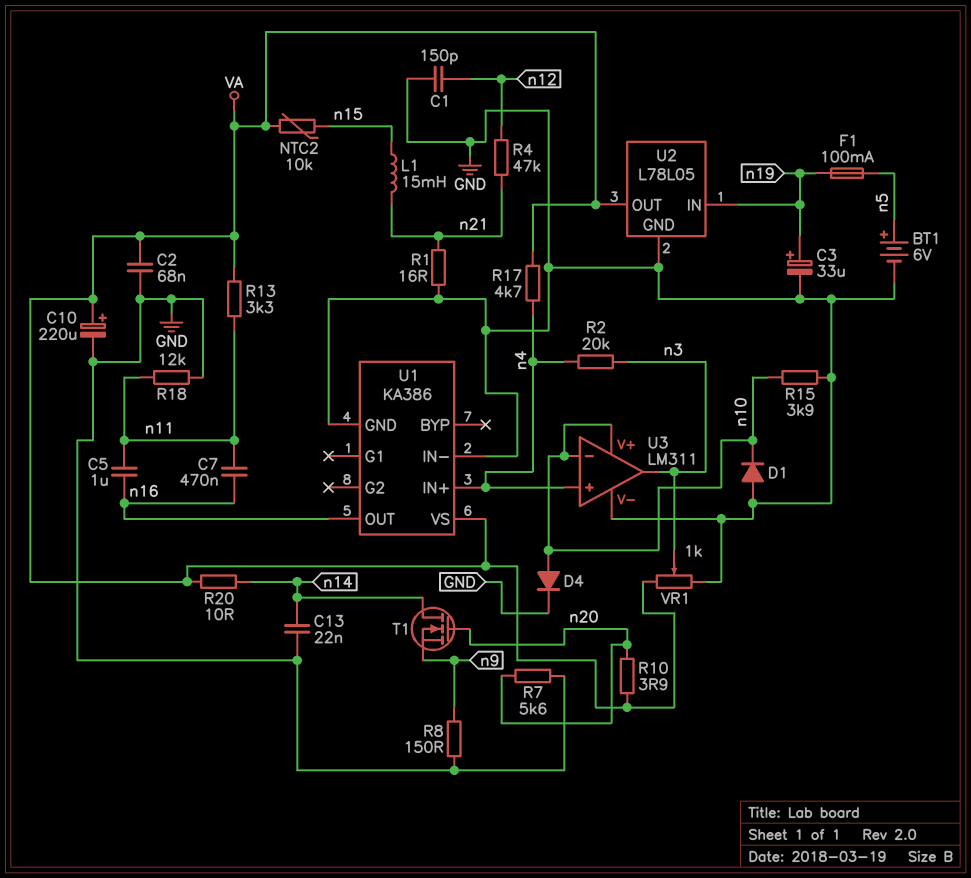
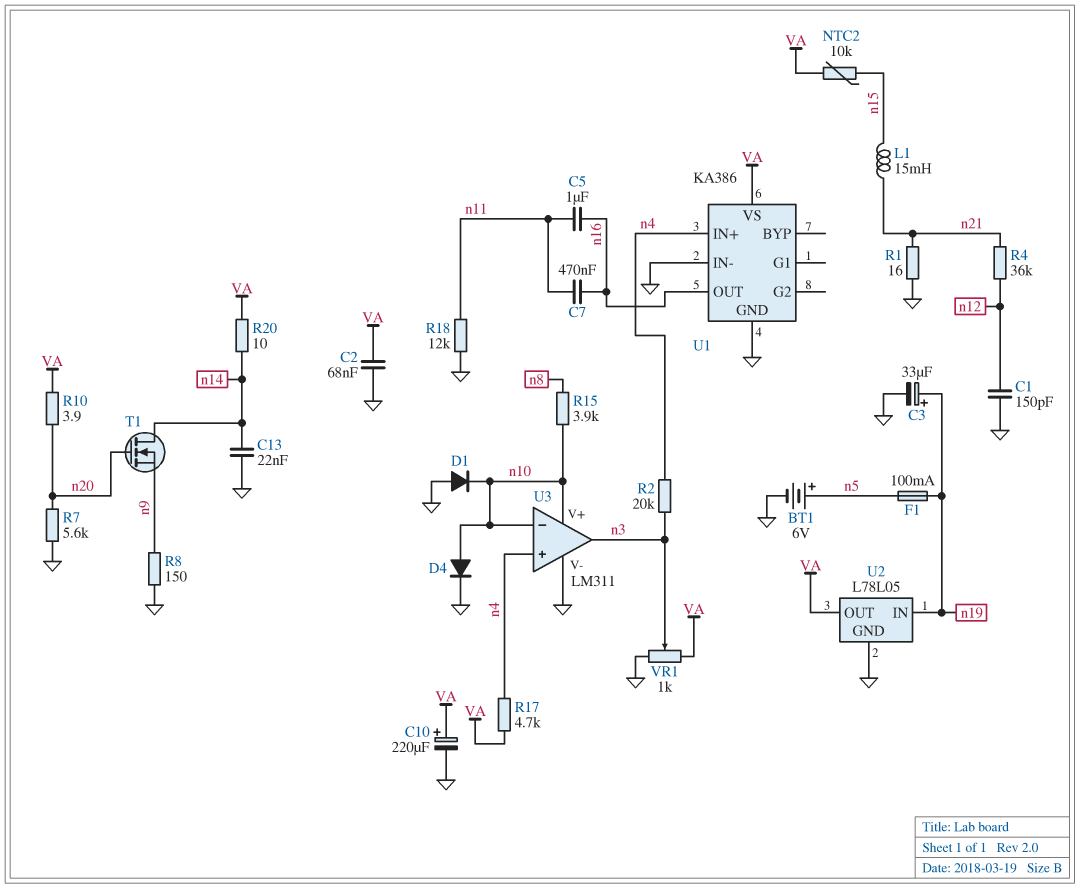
R4: 47k (n12, n21) -> 36k (n12, n21)
R13: 3.3k (VA, n11) -> none
R15: 3.9k (GND, n10) -> 3.9k (n8, n10)

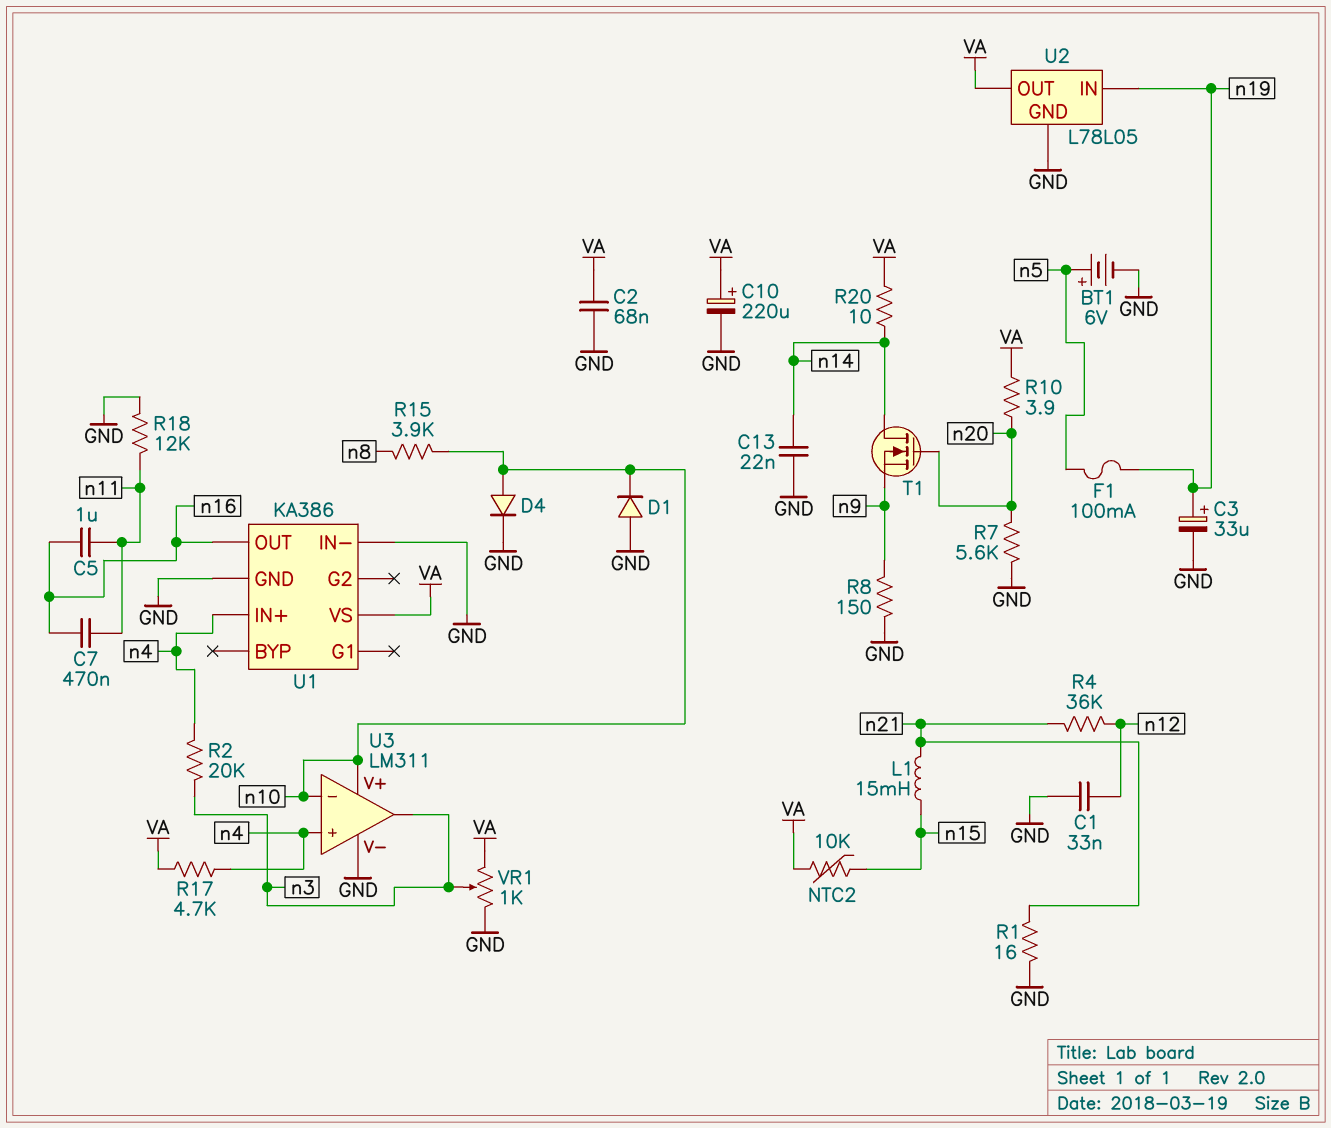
C1: 150pF (GND, n12) -> 33nF (GND, n12)

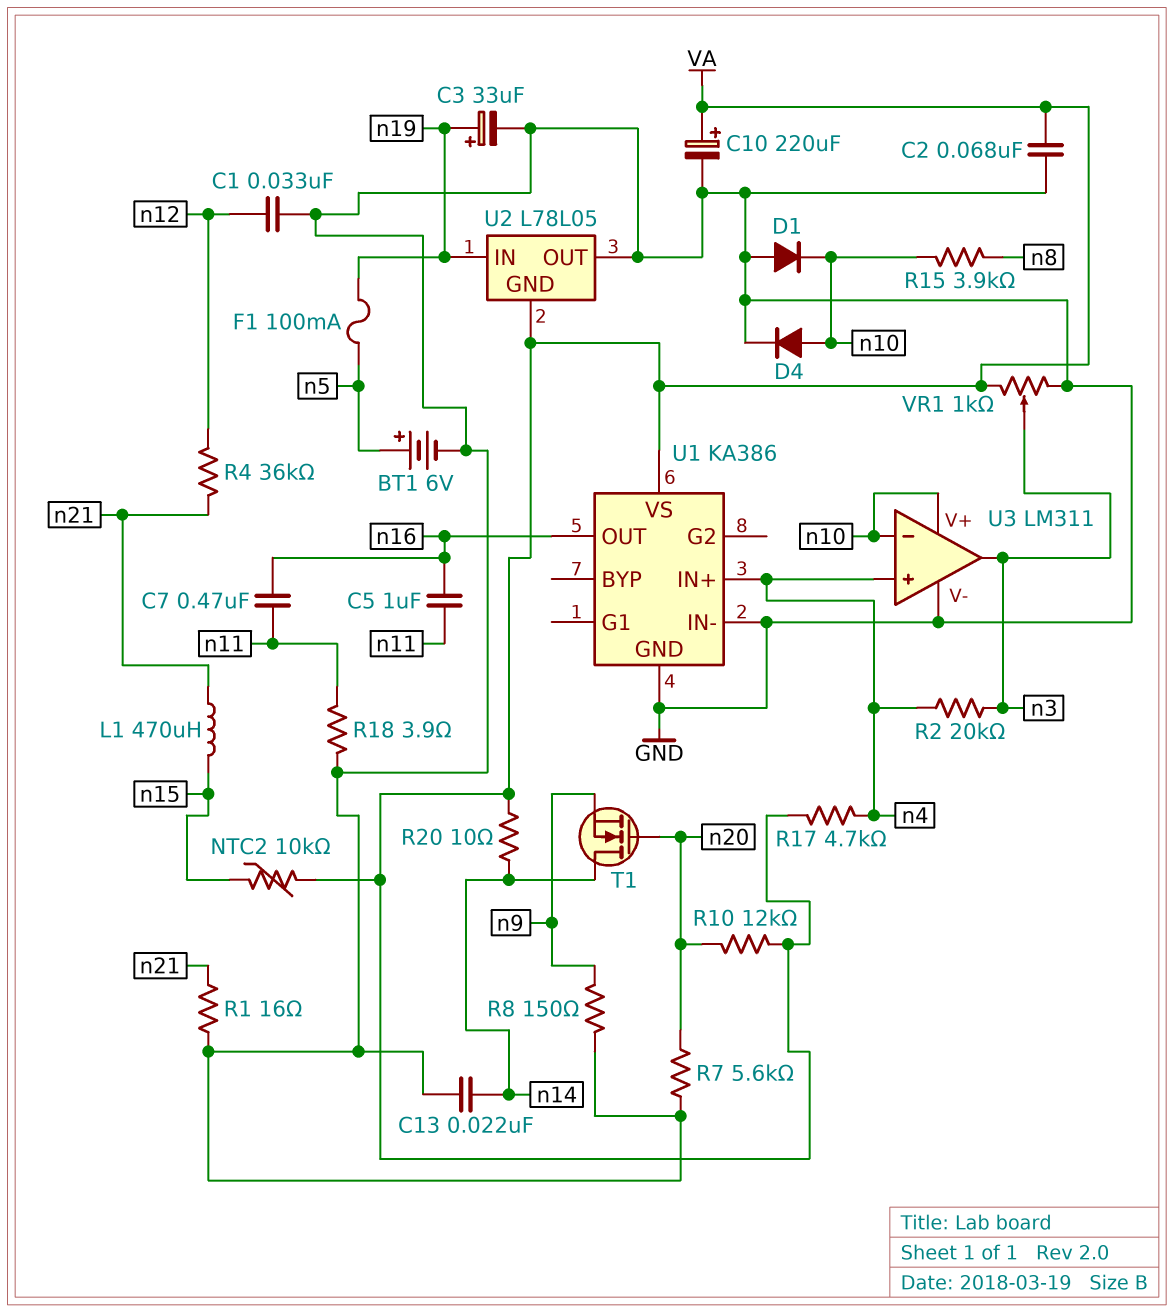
L1: 15mH (n15, n21) -> 470uH (n15, n21)
R10: 3.9 (VA, n20) -> 12k (VA, n20)
R18: 12k (GND, n11) -> 3.9 (GND, n11)
U2 pin GND: GND -> VA
U2 pin OUT: VA -> GND

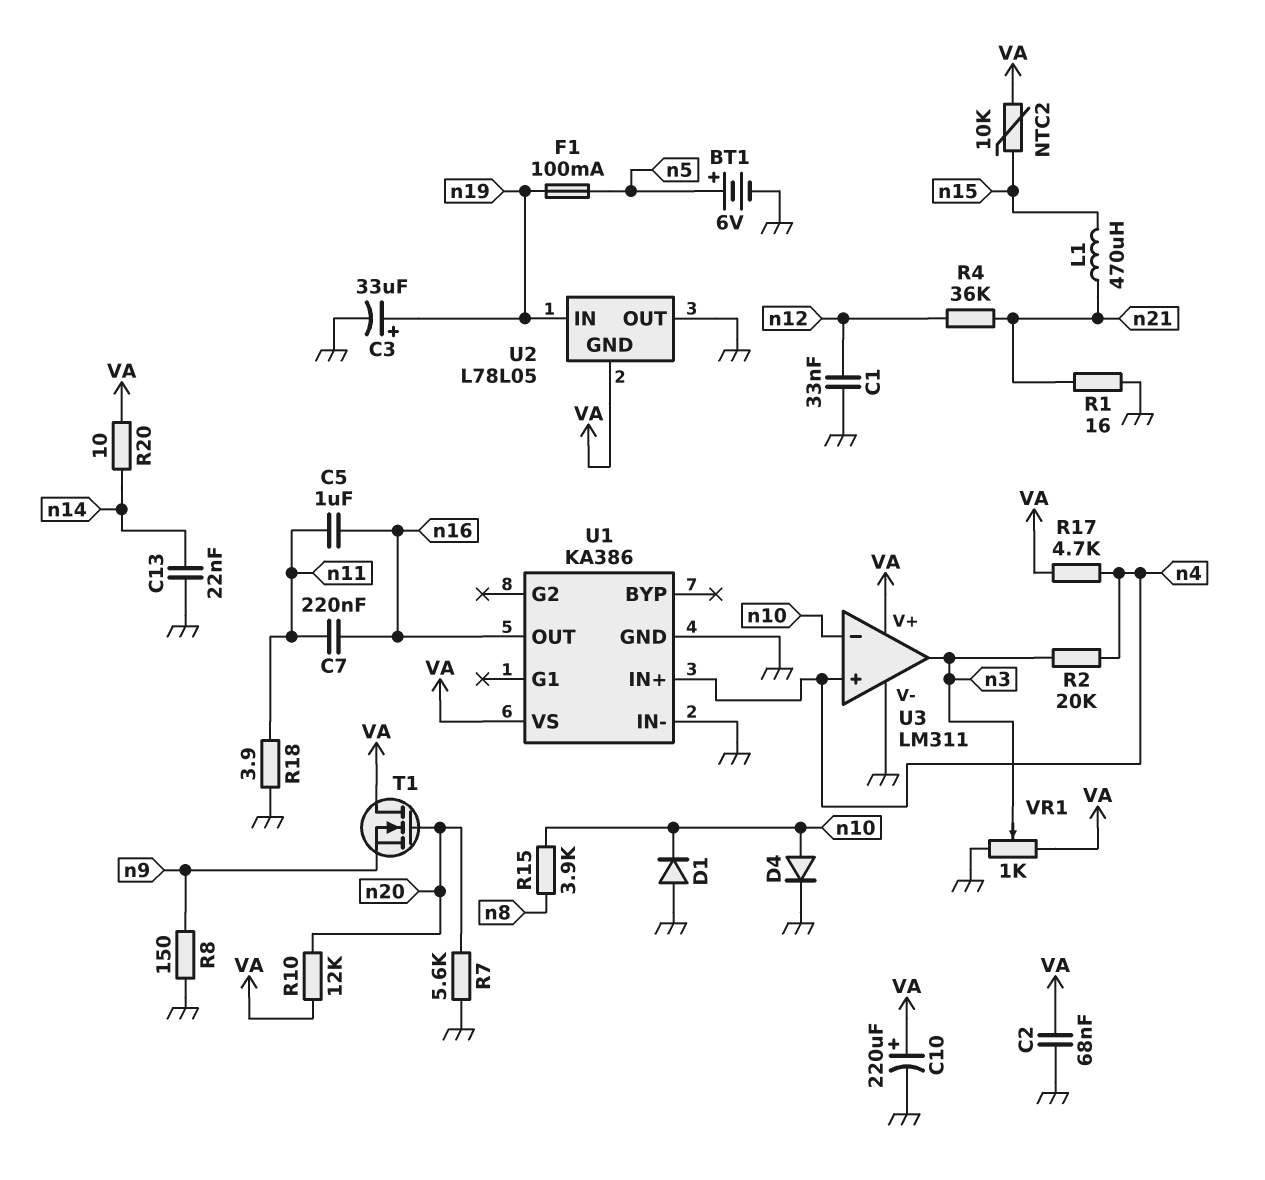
C7: 470nF (n11, n16) -> 220nF (n11, n16)
T1: NMOS (G n20, D n14, S n9) -> NMOS (G n20, D VA, S n9)
U3 pin V+: n10 -> VA

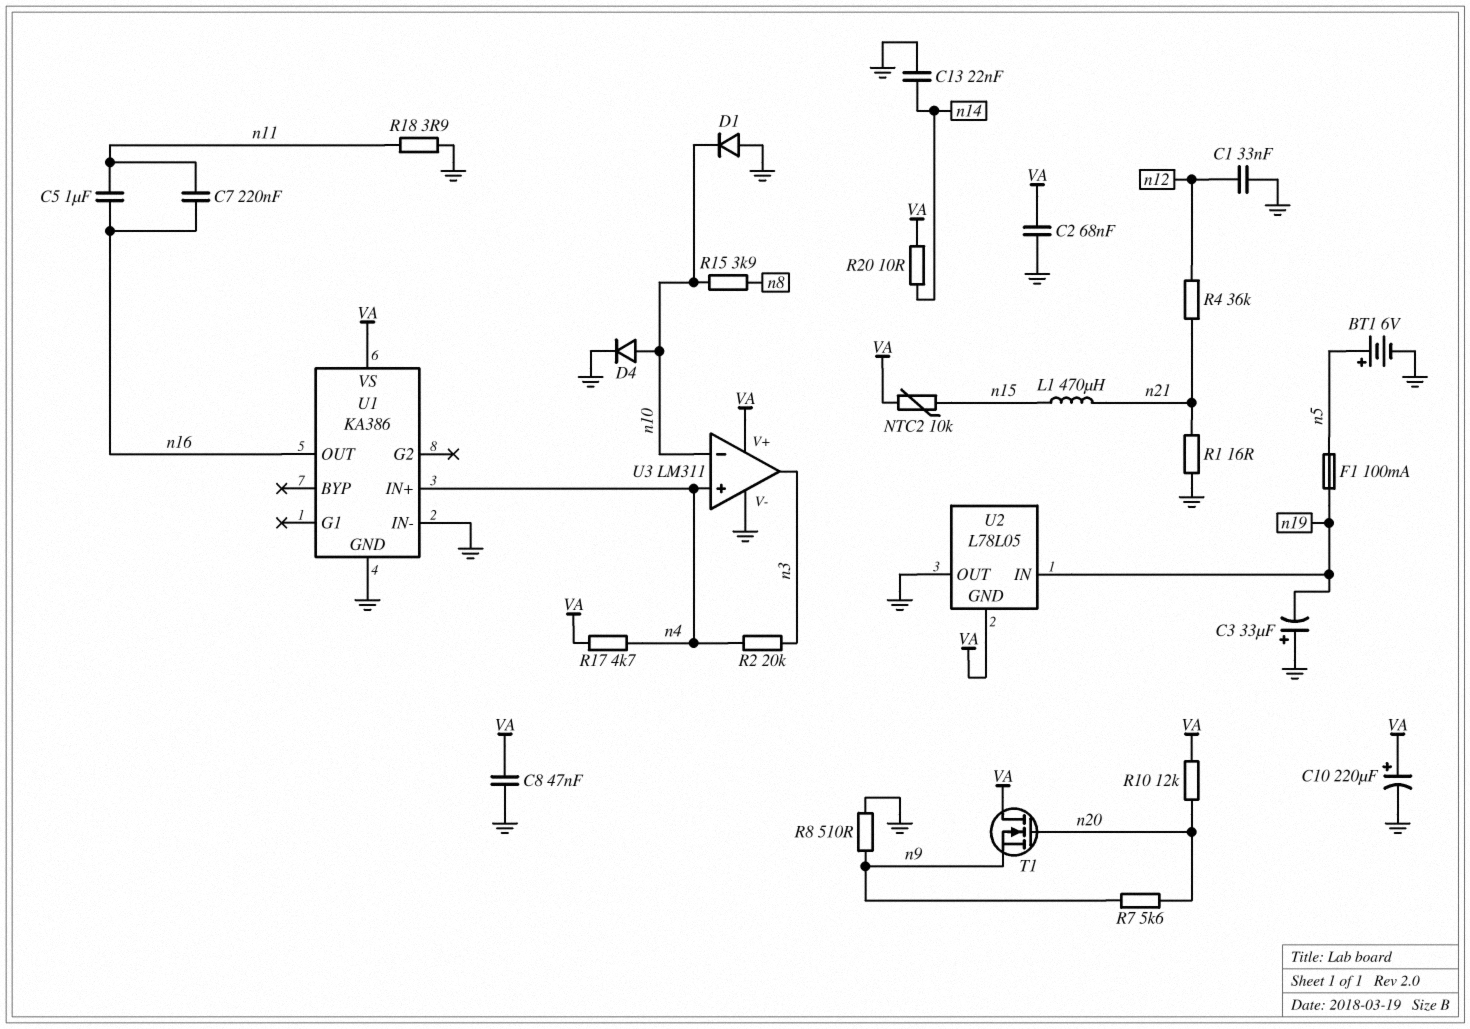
C3: 33uF (plus n19, minus GND) -> 33uF (plus GND, minus n19)
C8: none -> 47nF (GND, VA)
R7: 5.6k (GND, n20) -> 5.6k (n9, n20)
R8: 150 (GND, n9) -> 510 (GND, n9)
VR1: 1k (GND, VA, wiper n3) -> none

